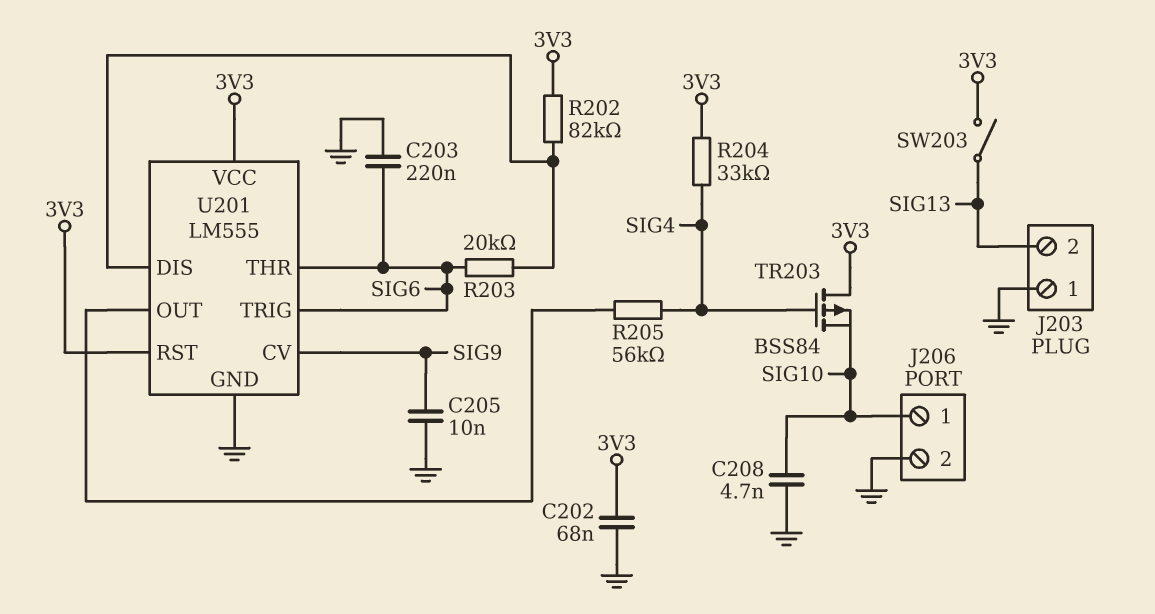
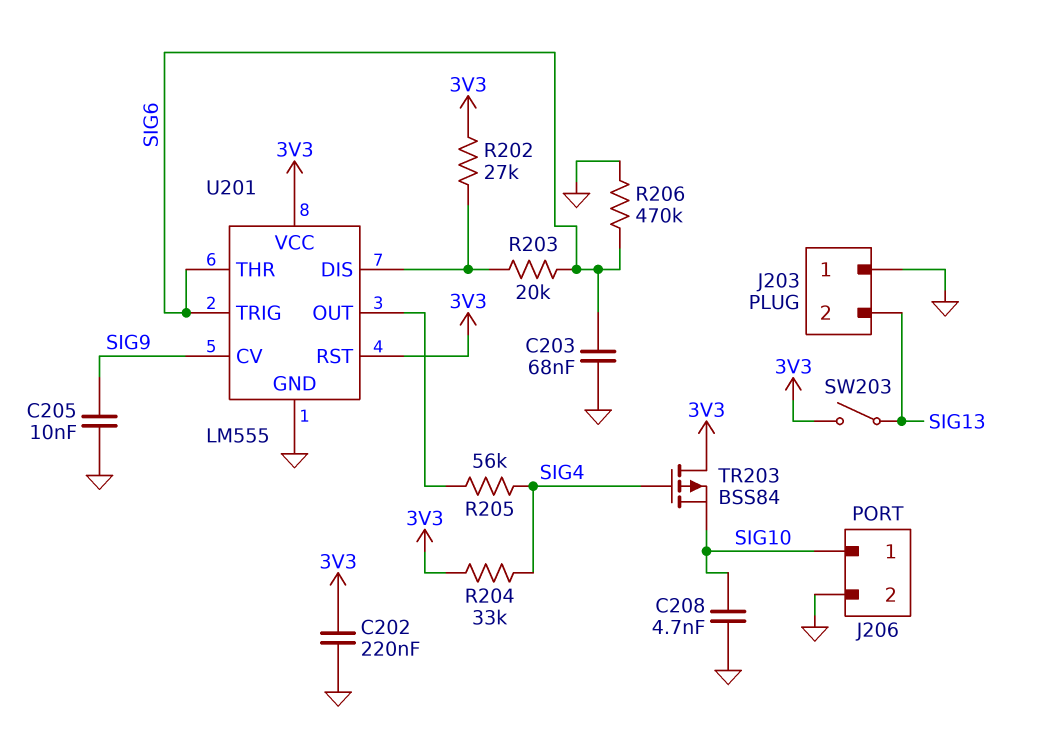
C202: 68nF (3V3, GND) -> 220nF (3V3, GND)
C203: 220nF (GND, SIG6) -> 68nF (GND, SIG6)
R202: 82k (3V3, U201/DIS) -> 27k (3V3, U201/DIS)
R206: none -> 470k (GND, SIG6)

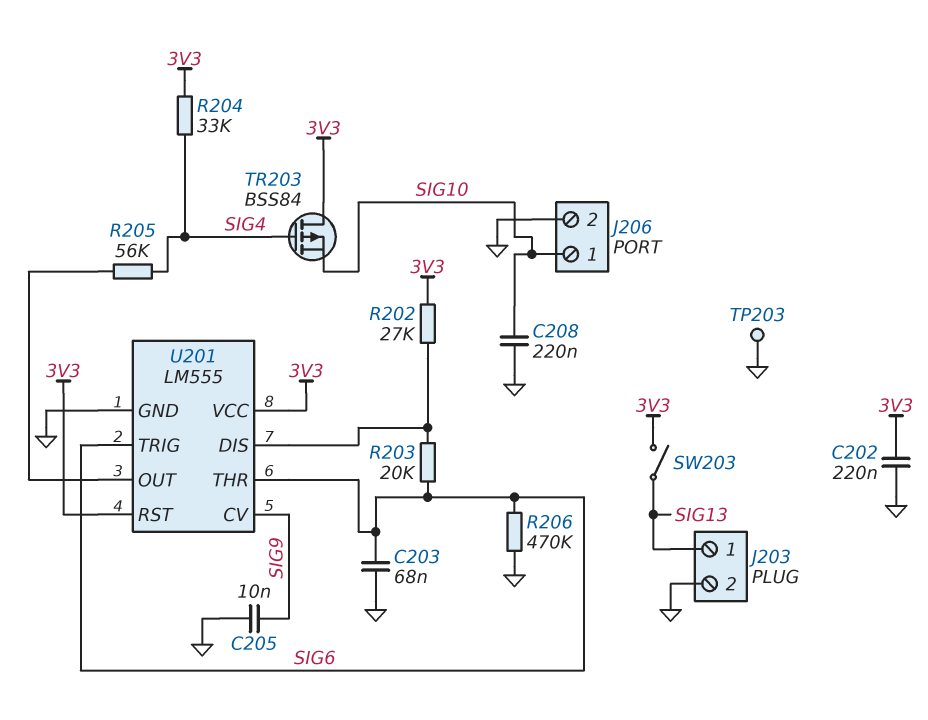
C208: 4.7nF (GND, SIG10) -> 220nF (GND, SIG10)
J203 pin 1: GND -> SIG13
J203 pin 2: SIG13 -> GND
TP203: none -> test point (GND)

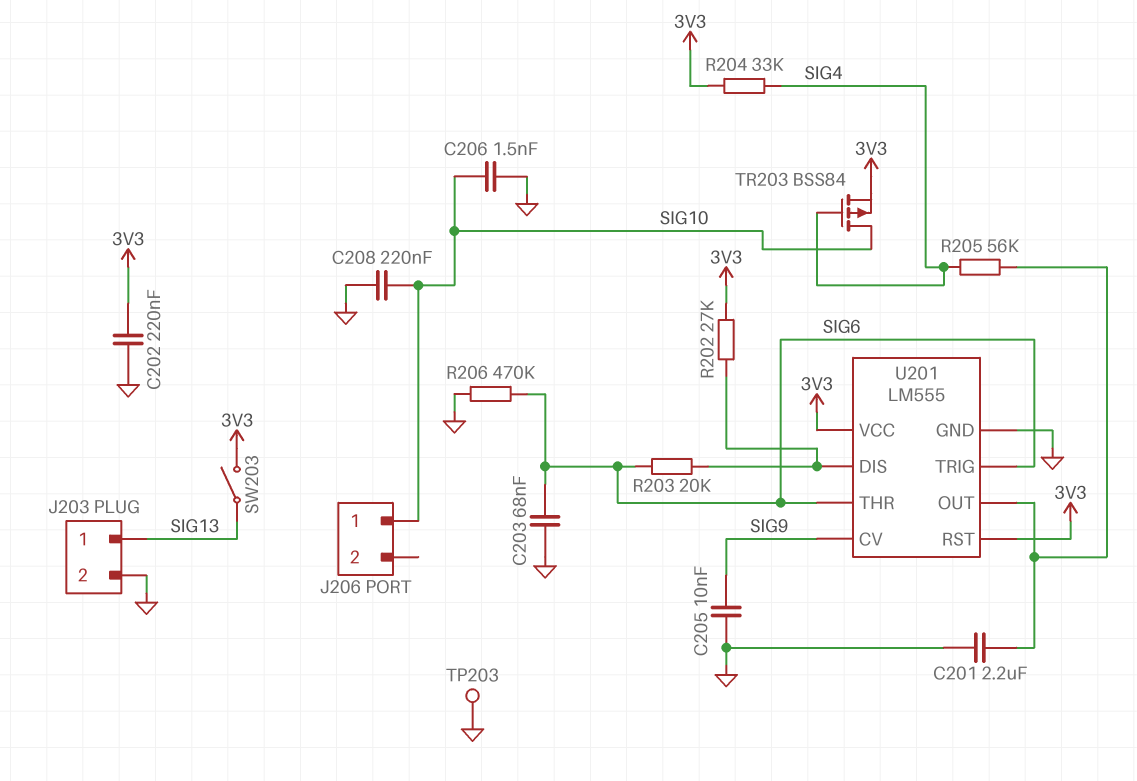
C201: none -> 2.2uF (GND, U201/OUT)
C206: none -> 1.5nF (GND, SIG10)
J206 pin 2: GND -> none
TR203: PMOS BSS84 (G SIG4, D 3V3, S SIG10) -> PMOS BSS84 (G SIG4, D SIG10, S 3V3)

